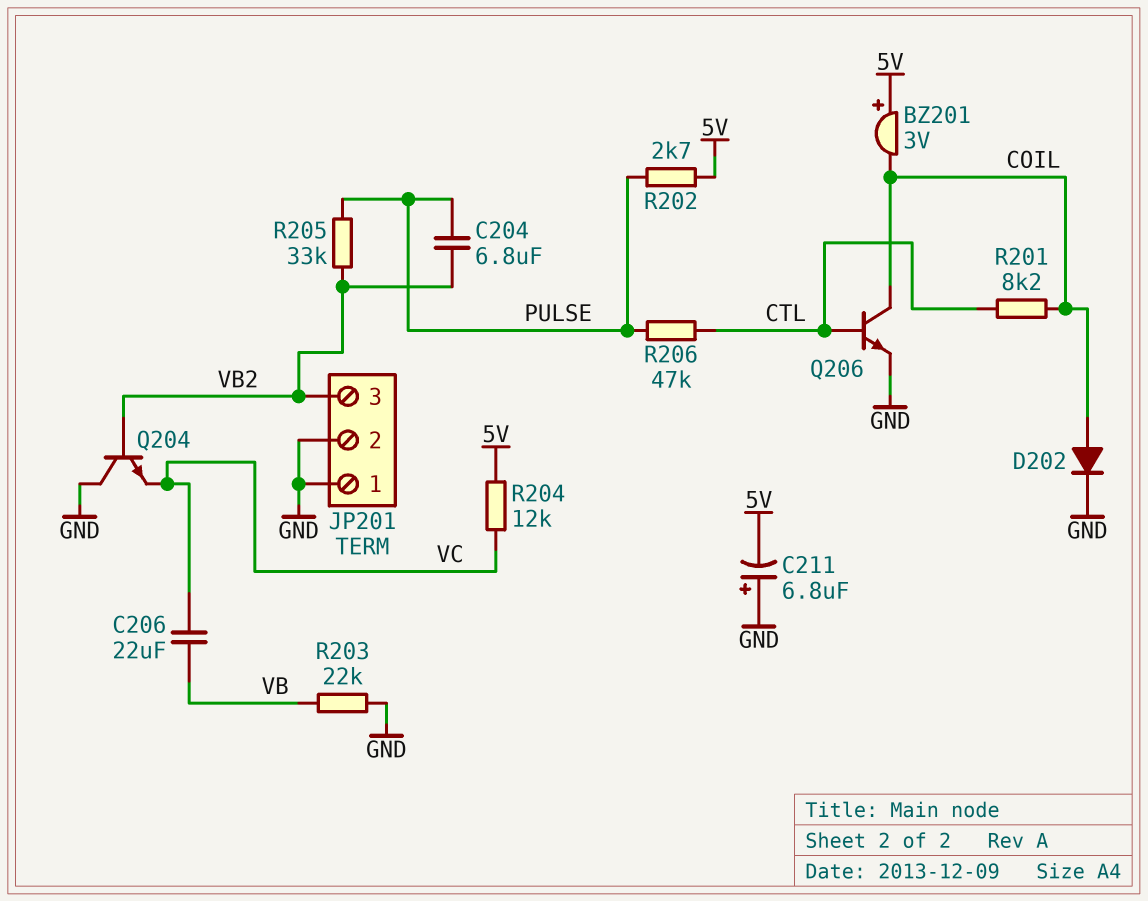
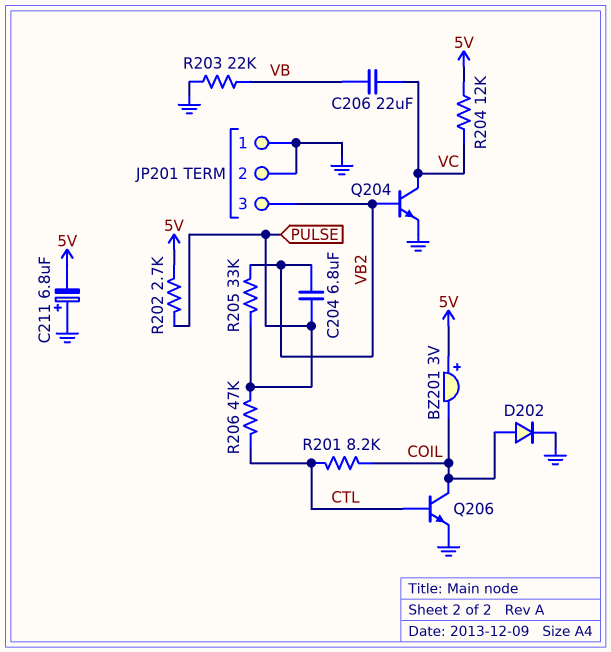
Q204: NPN (B VB2, C GND, E VC) -> NPN (B VB2, C VC, E GND)

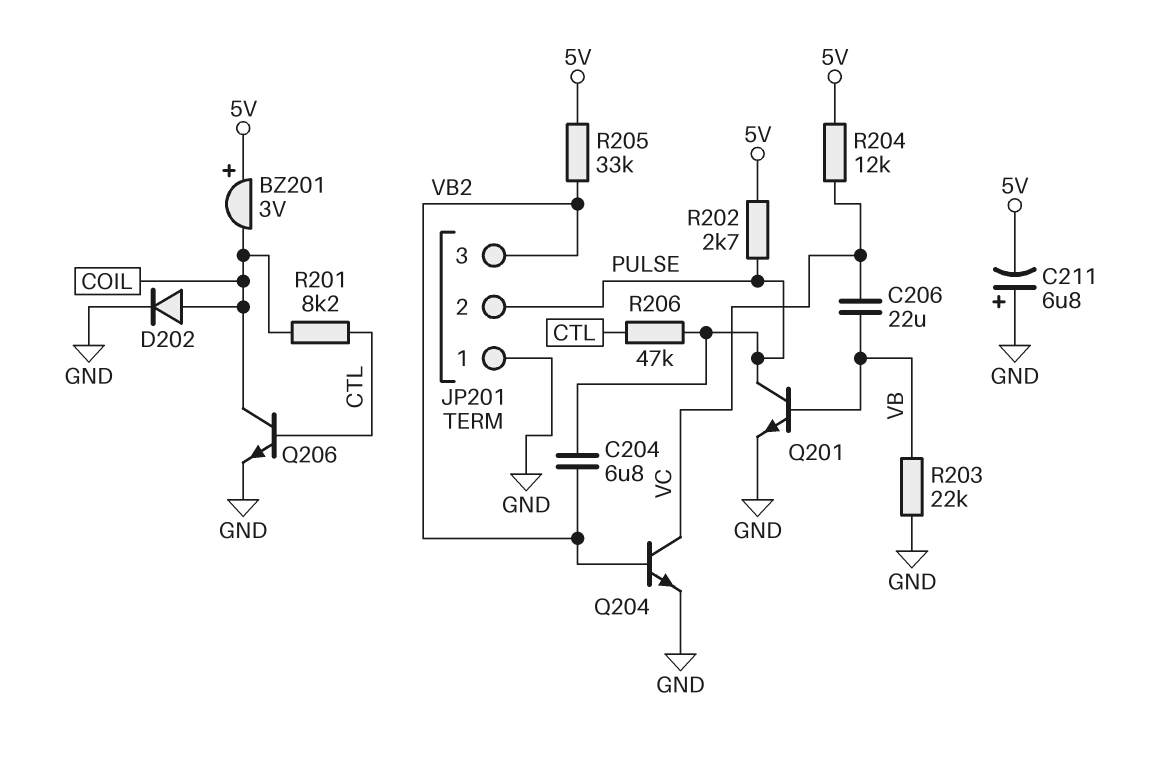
JP201 pin 2: GND -> PULSE
Q201: none -> NPN (B VB, C PULSE, E GND)
R205: 33k (PULSE, VB2) -> 33k (5V, VB2)

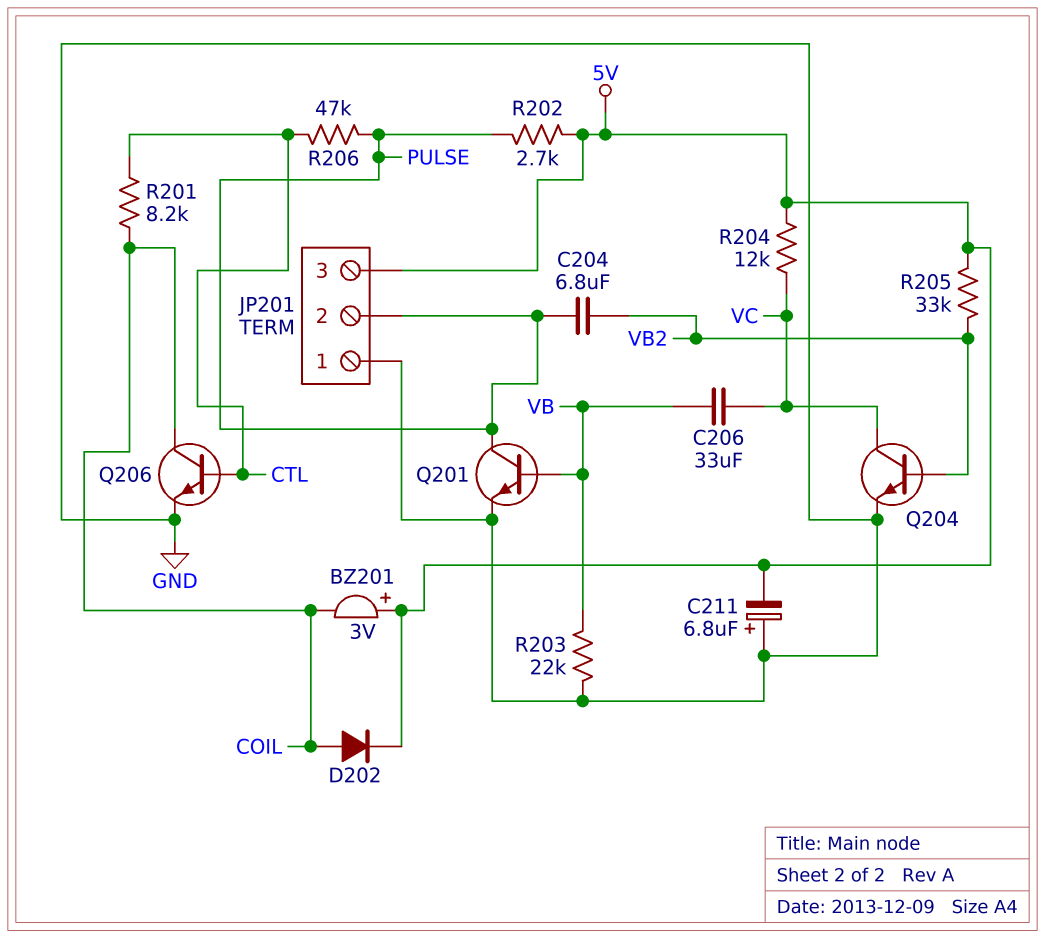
C206: 22uF (VB, VC) -> 33uF (VB, VC)
D202: diode (A COIL, K GND) -> diode (A COIL, K 5V)
JP201 pin 3: VB2 -> 5V

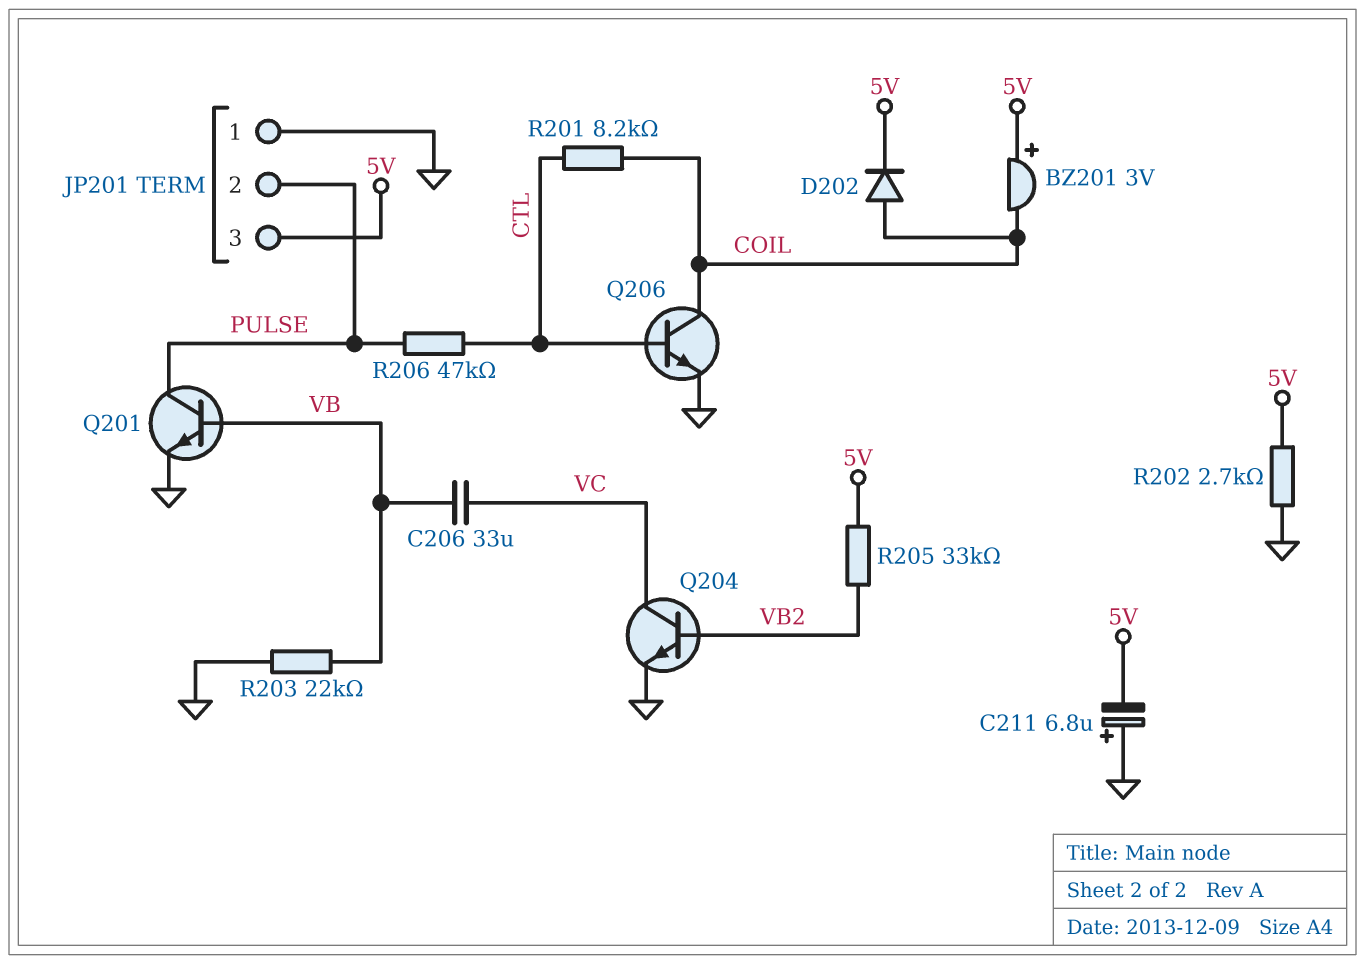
C204: 6.8uF (PULSE, VB2) -> none
R202: 2.7k (5V, PULSE) -> 2.7k (5V, GND)
R204: 12k (5V, VC) -> none

